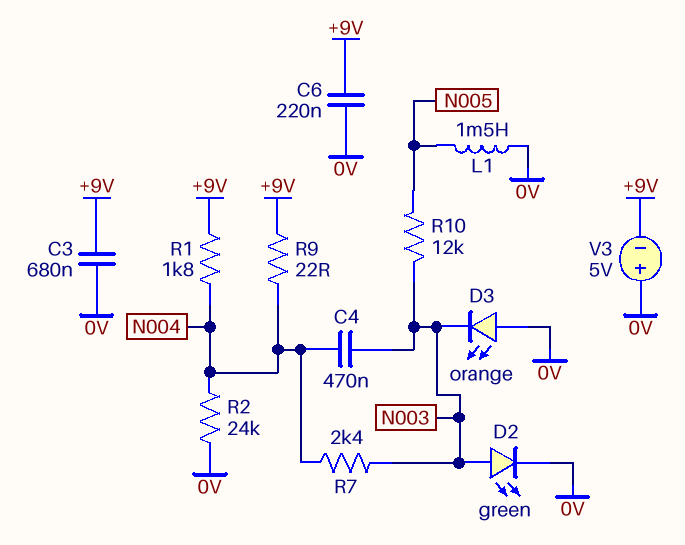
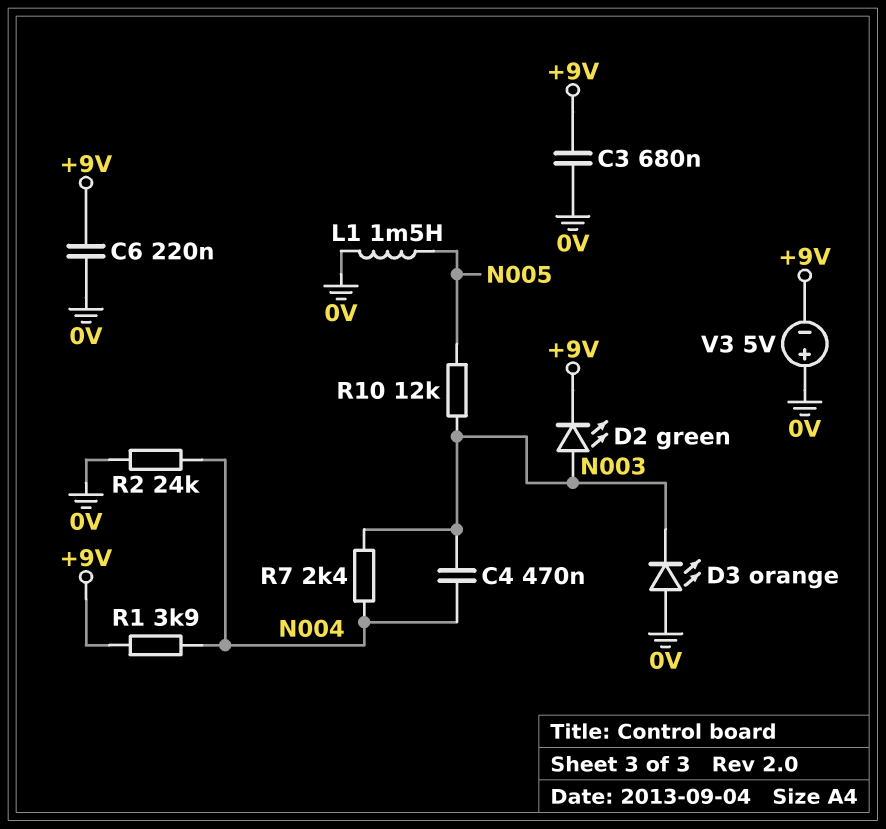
D2: LED green (A N003, K 0V) -> LED green (A N003, K +9V)
R1: 1.8k (+9V, N004) -> 3.9k (+9V, N004)
R9: 22 (+9V, N004) -> none

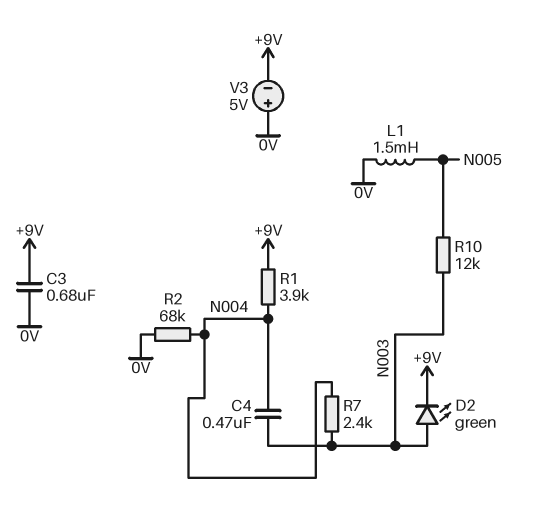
C6: 220nF (+9V, 0V) -> none
D3: LED orange (A 0V, K N003) -> none
R2: 24k (0V, N004) -> 68k (0V, N004)

